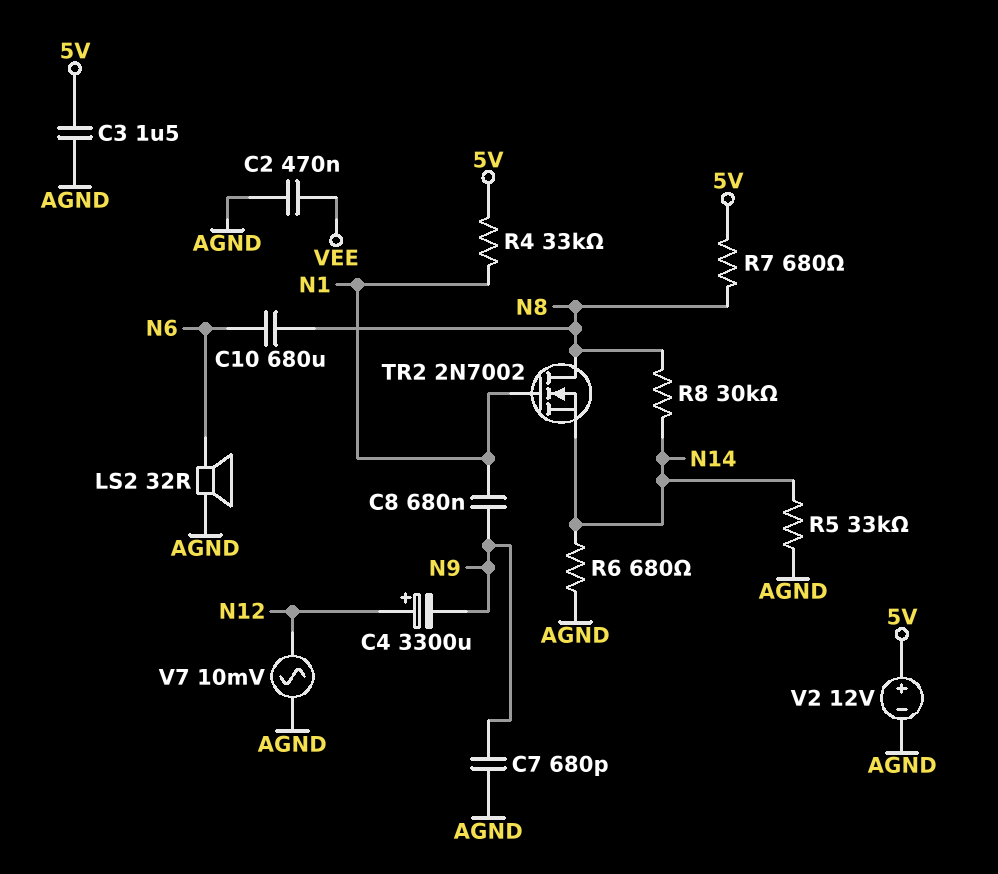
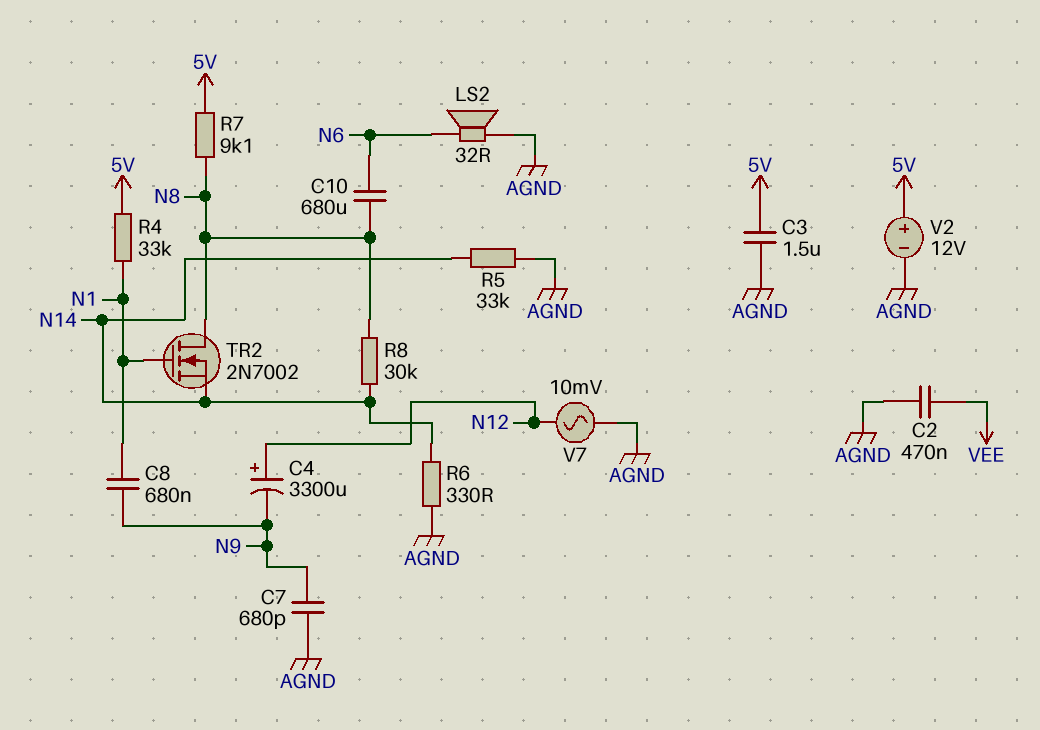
R6: 680 (AGND, N14) -> 330 (AGND, N14)
R7: 680 (5V, N8) -> 9.1k (5V, N8)

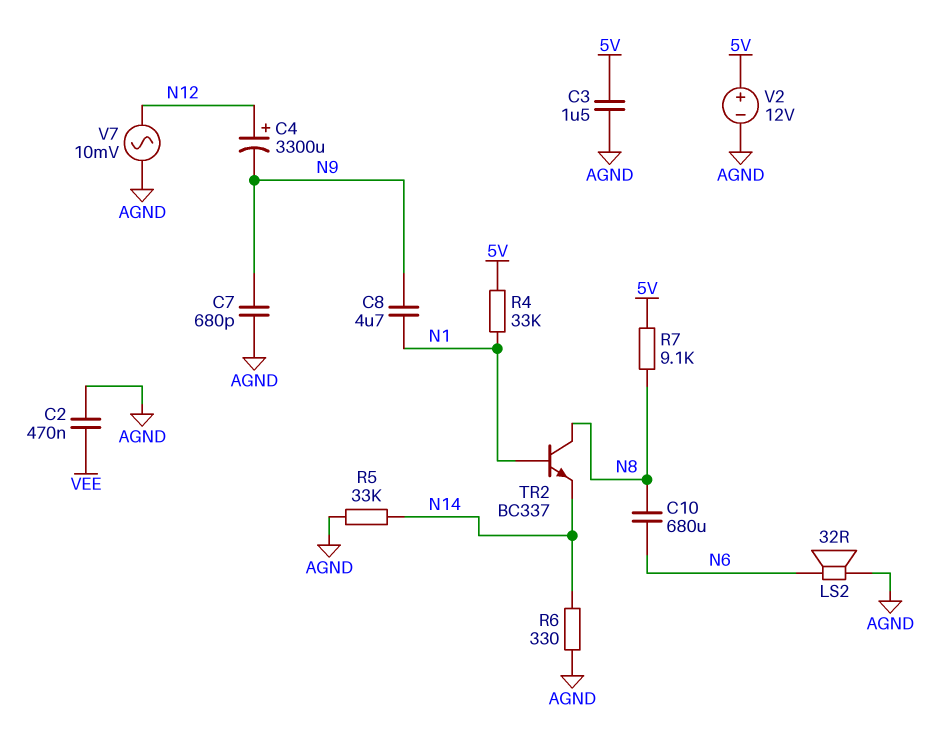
C8: 680nF (N1, N9) -> 4.7uF (N1, N9)
R8: 30k (N8, N14) -> none
TR2: NMOS 2N7002 (G N1, D N8, S N14) -> NPN BC337 (B N1, C N8, E N14)

